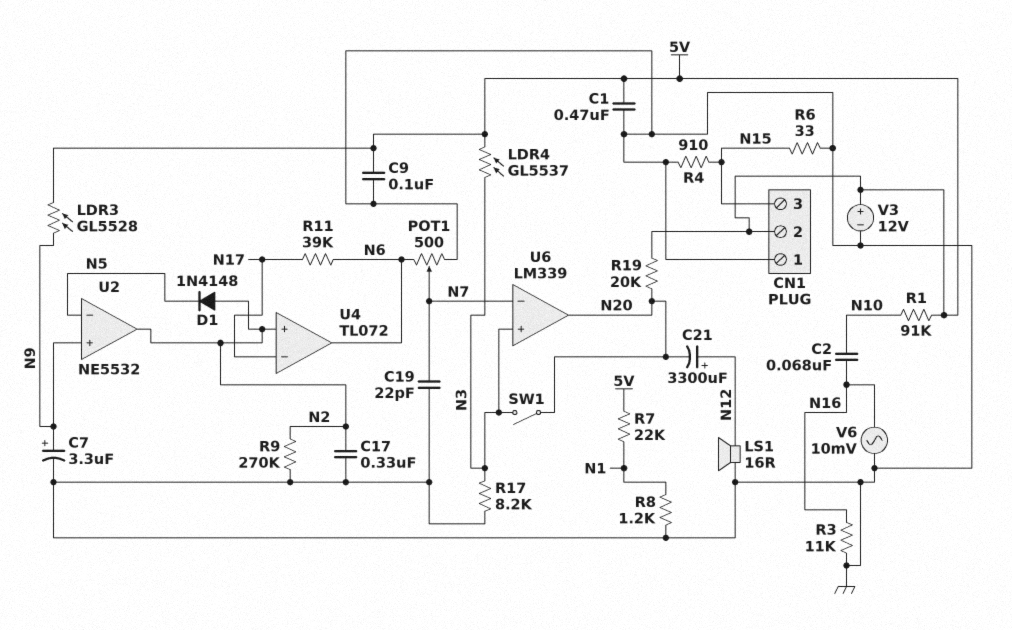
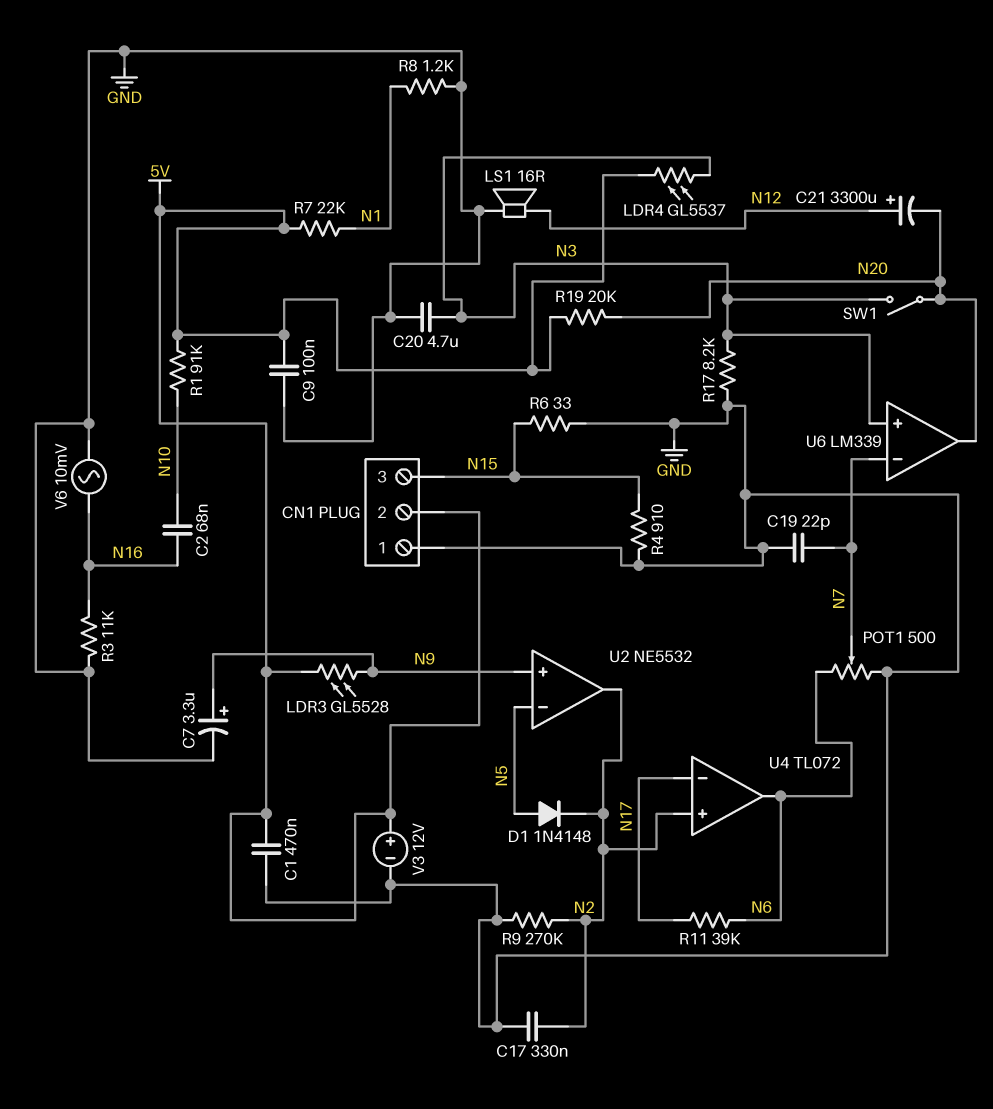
C20: none -> 4.7uF (GND, N3)
D1: diode 1N4148 (A N2, K N5) -> diode 1N4148 (A N5, K N2)

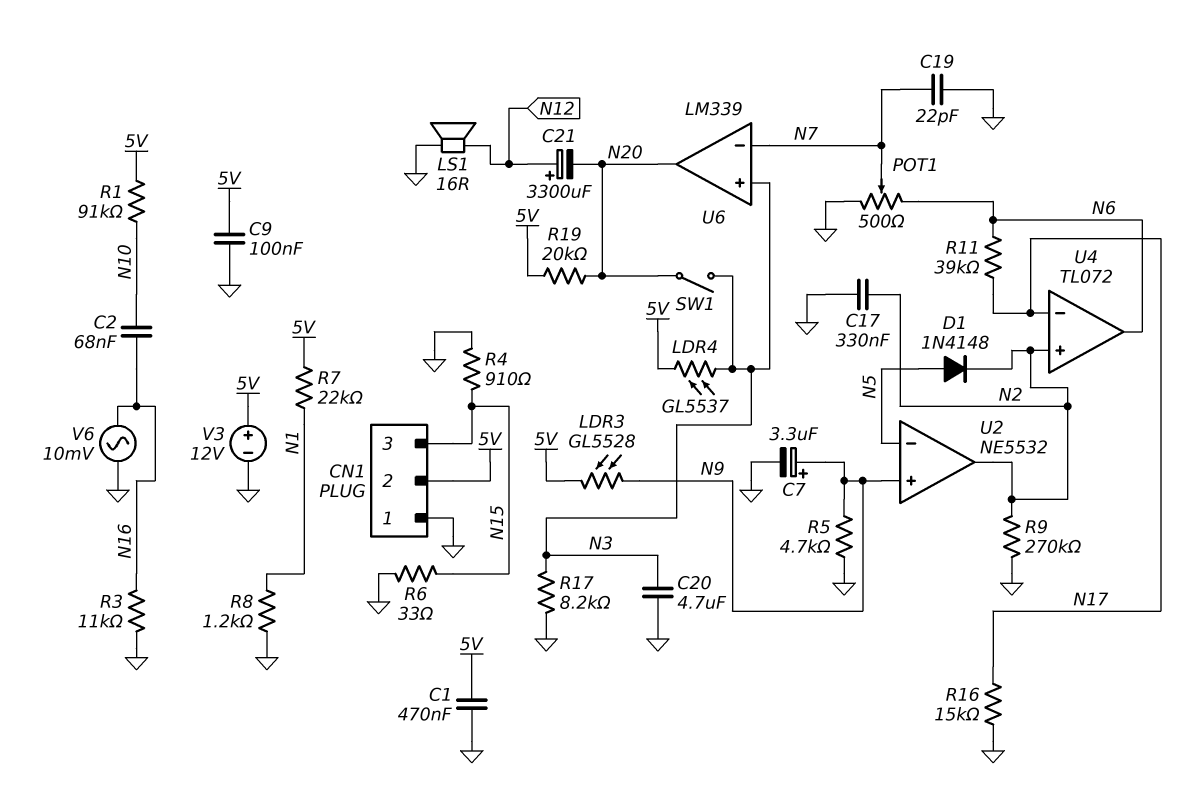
R5: none -> 4.7k (GND, N9)
R16: none -> 15k (GND, N17)

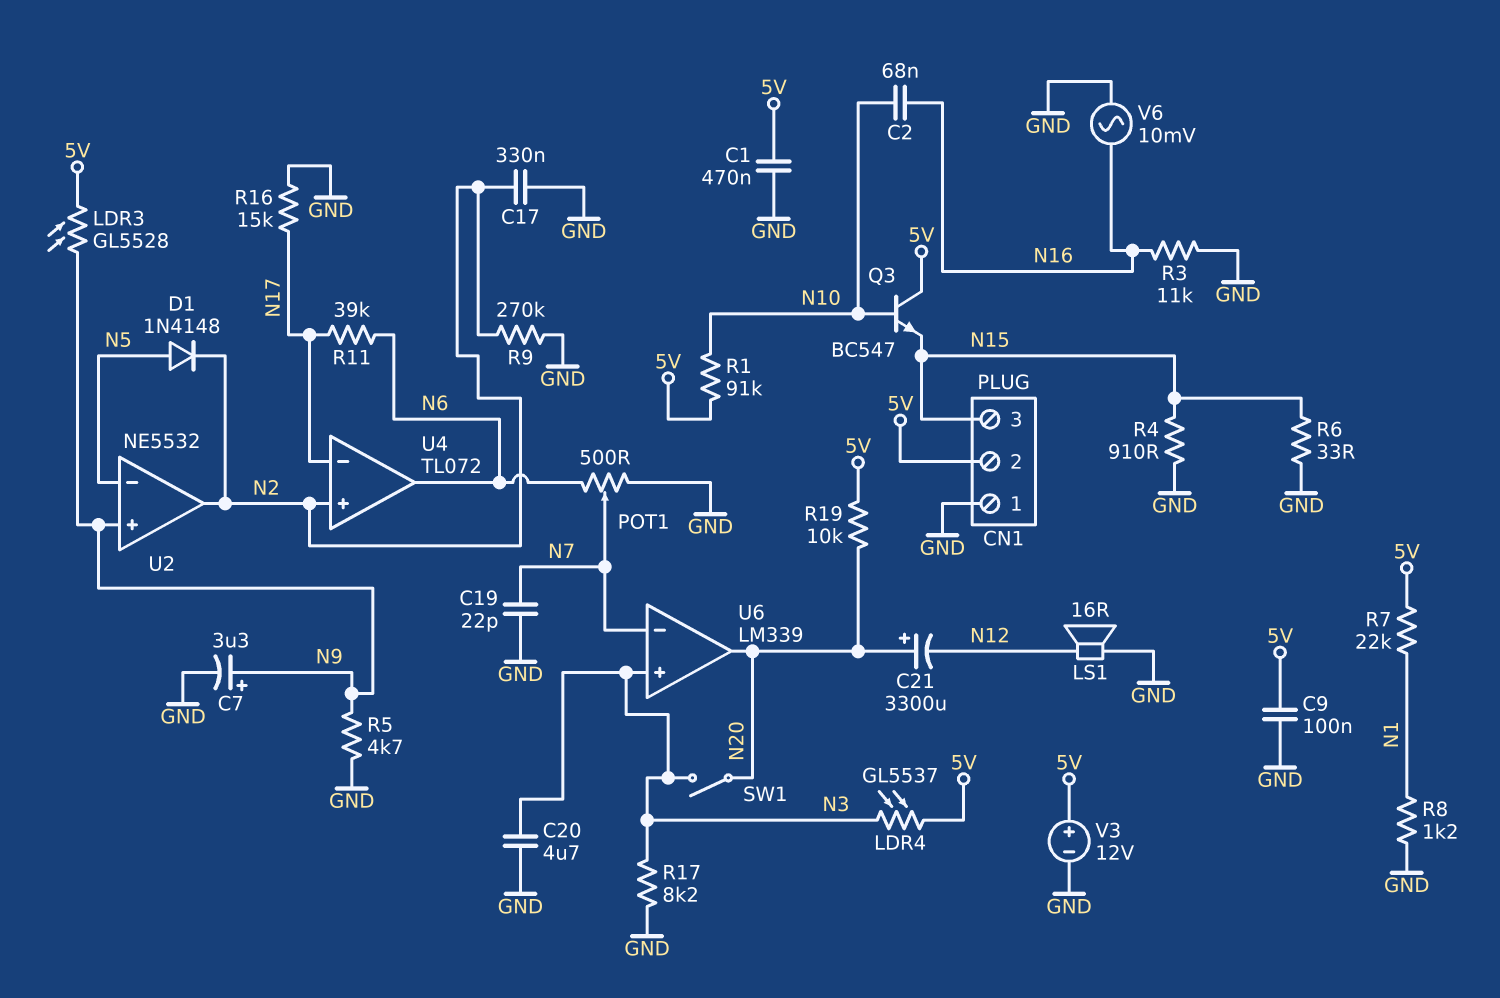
C21: 3300uF (plus N12, minus N20) -> 3300uF (plus N20, minus N12)
Q3: none -> NPN BC547 (B N10, C 5V, E N15)
R19: 20k (5V, N20) -> 10k (5V, N20)

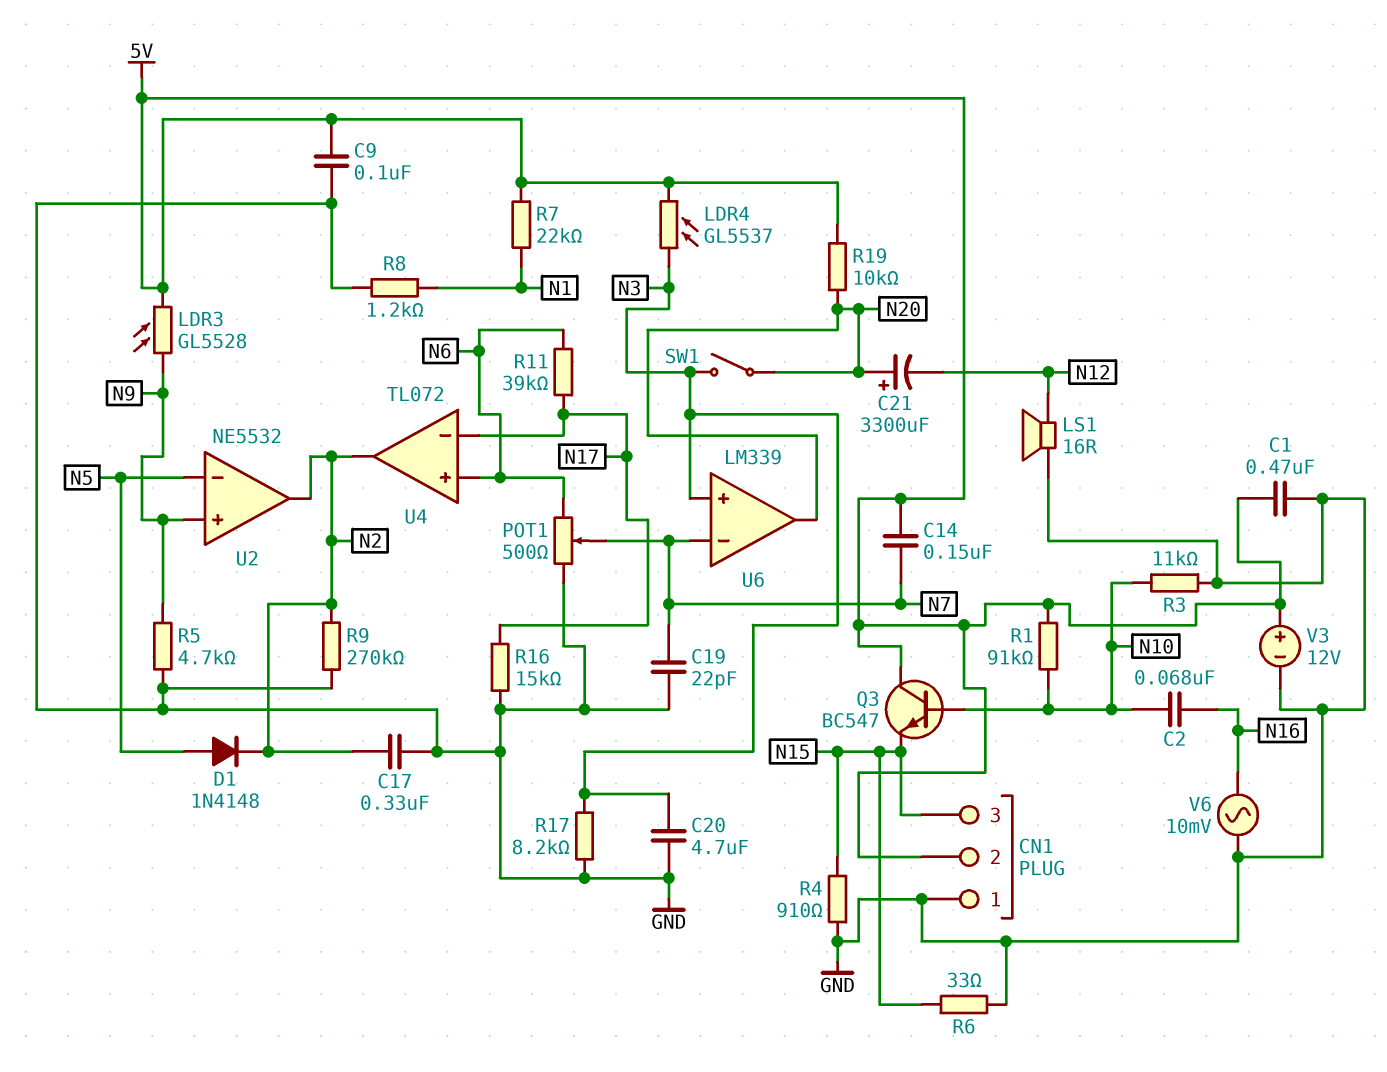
C7: 3.3uF (plus N9, minus GND) -> none
C14: none -> 150nF (5V, N7)
R3: 11k (GND, N16) -> 11k (GND, N10)
U4 pin in+: N2 -> N6
U4 pin out: N6 -> N2

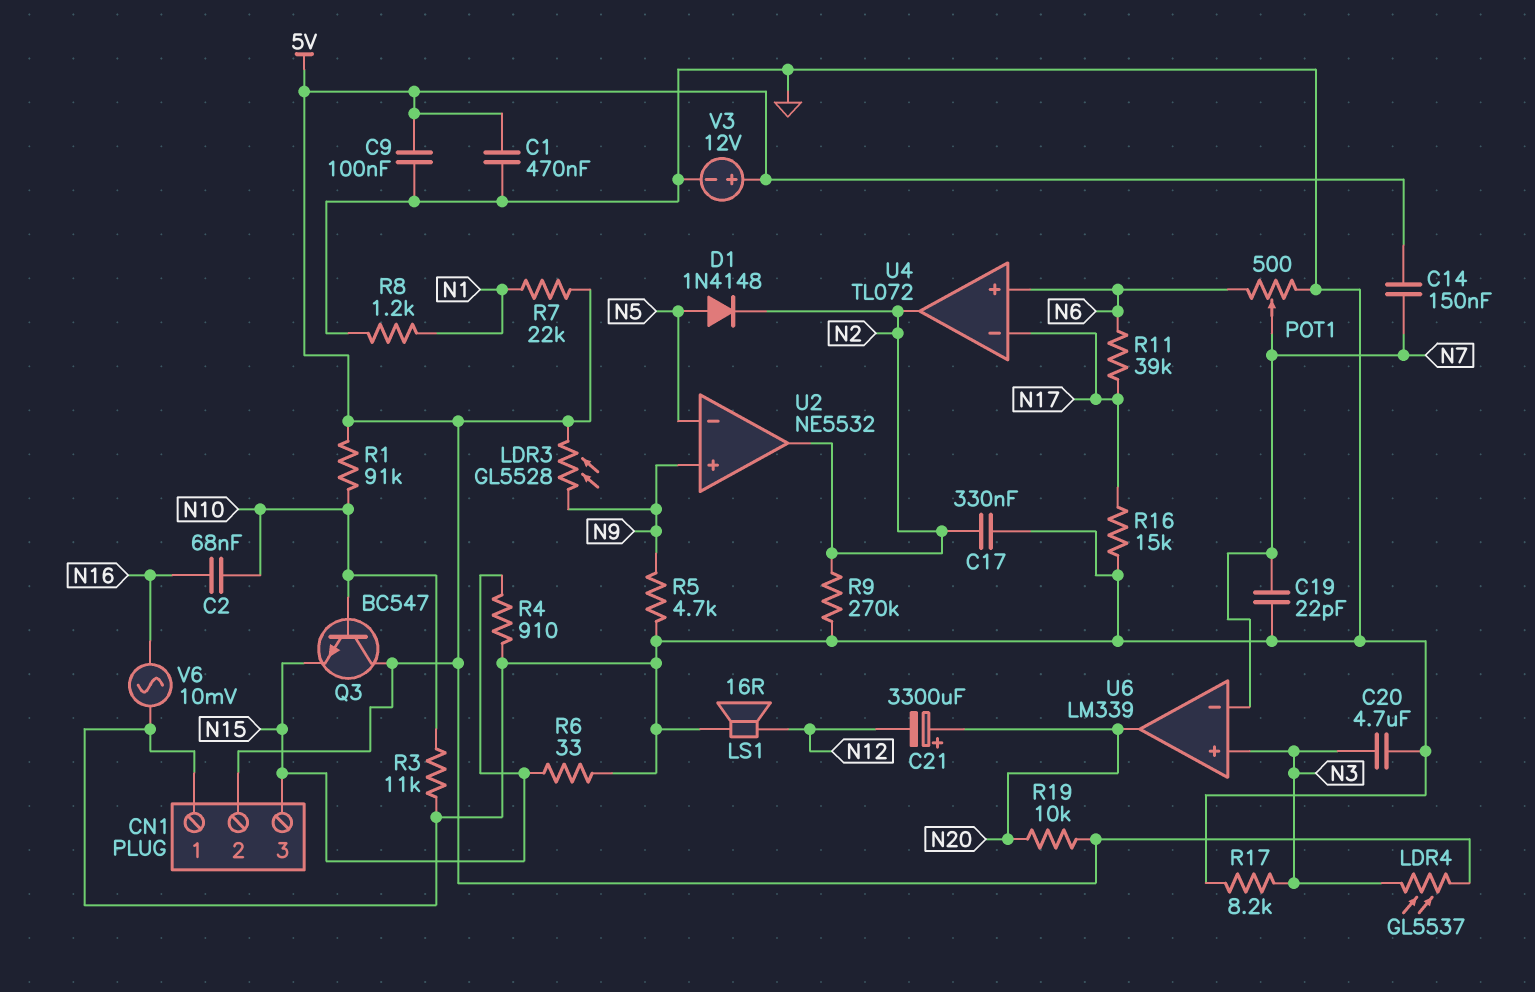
SW1: switch (N3, N20) -> none

